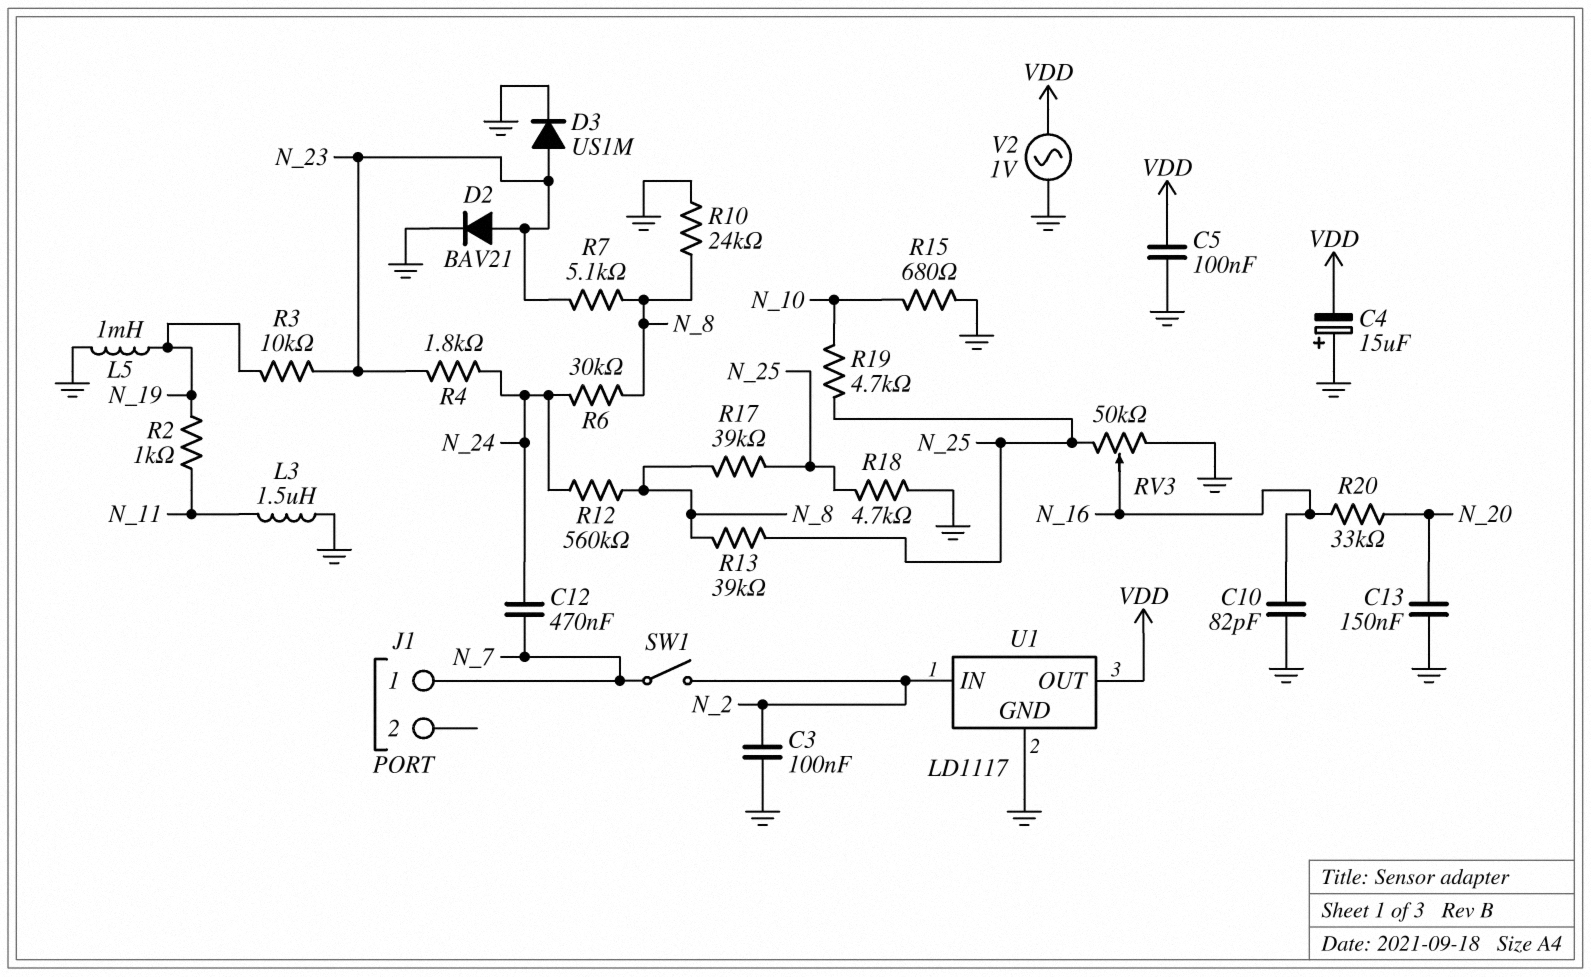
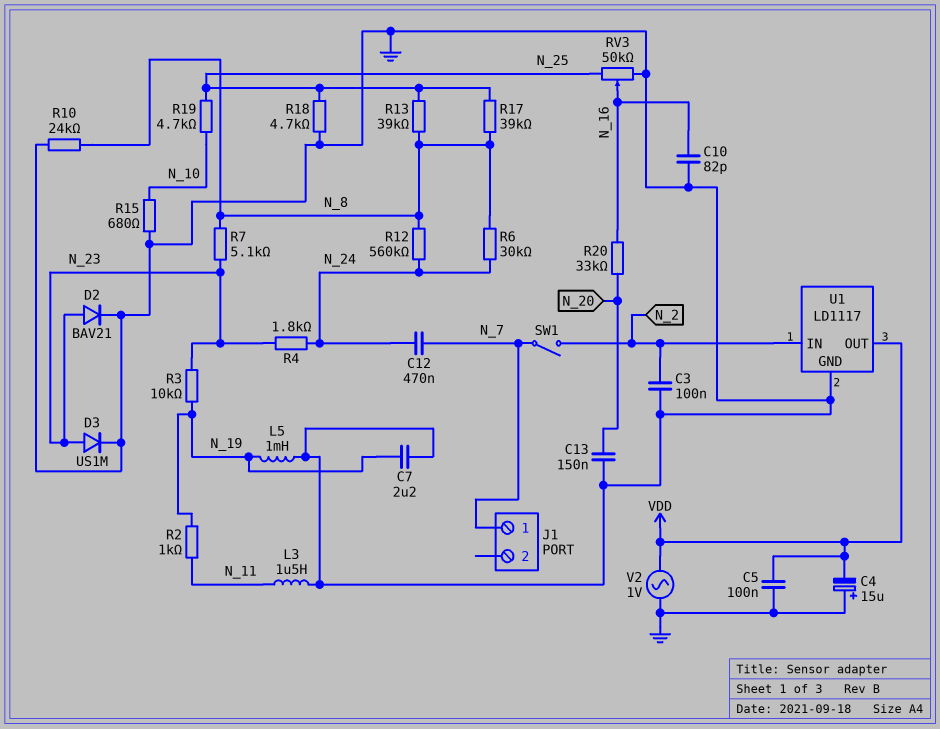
C7: none -> 2.2uF (GND, N_19)

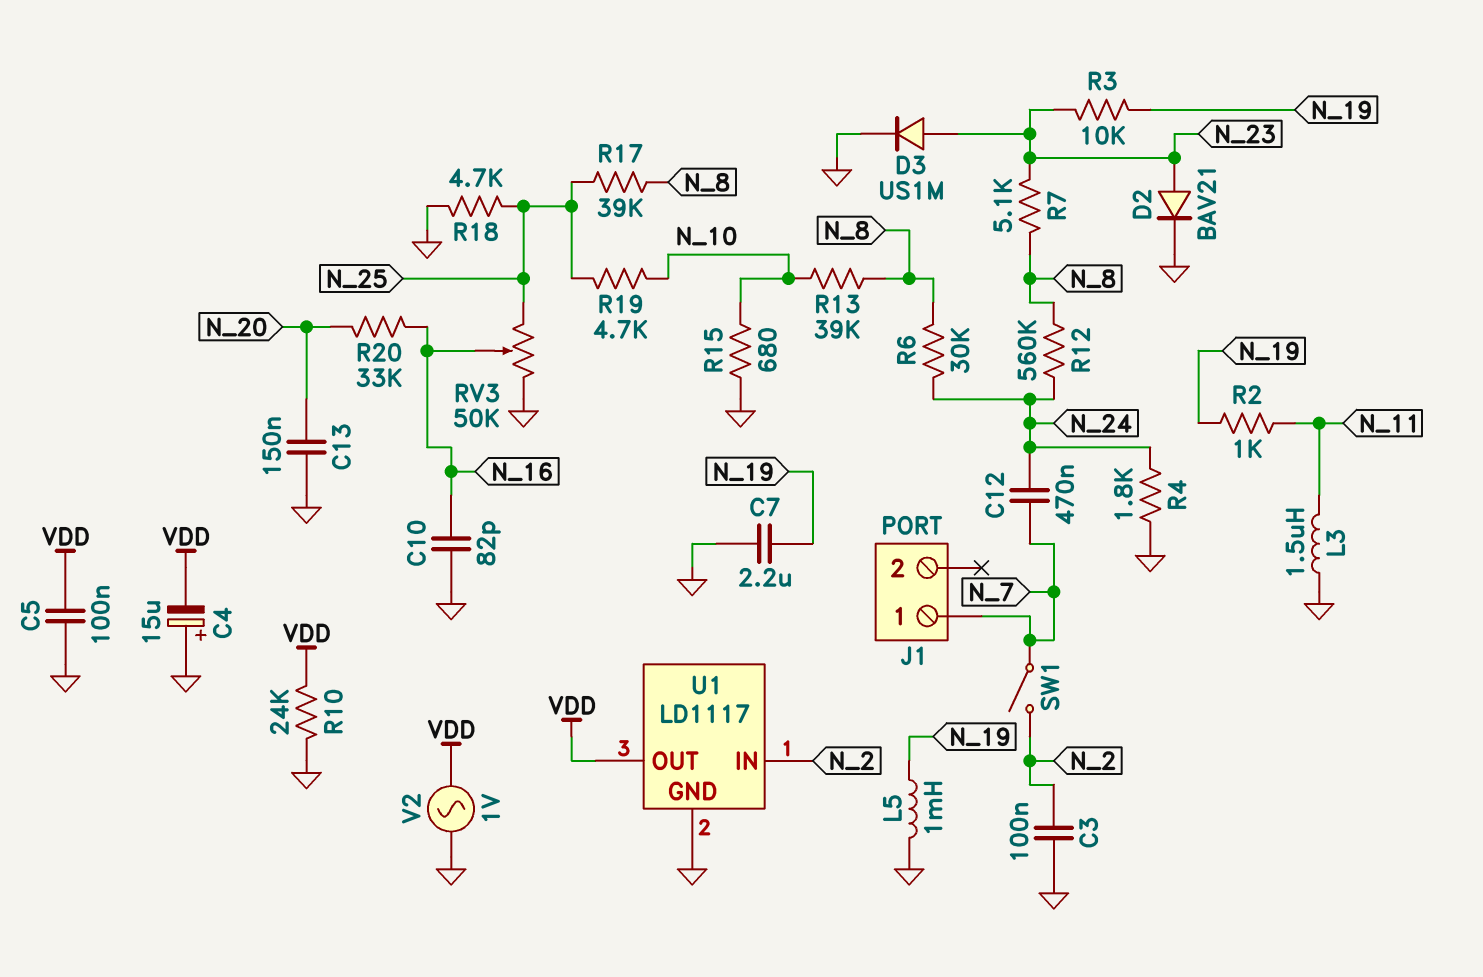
R4: 1.8k (N_23, N_24) -> 1.8k (GND, N_24)
R10: 24k (GND, N_8) -> 24k (GND, VDD)
R13: 39k (N_8, N_25) -> 39k (N_8, N_10)

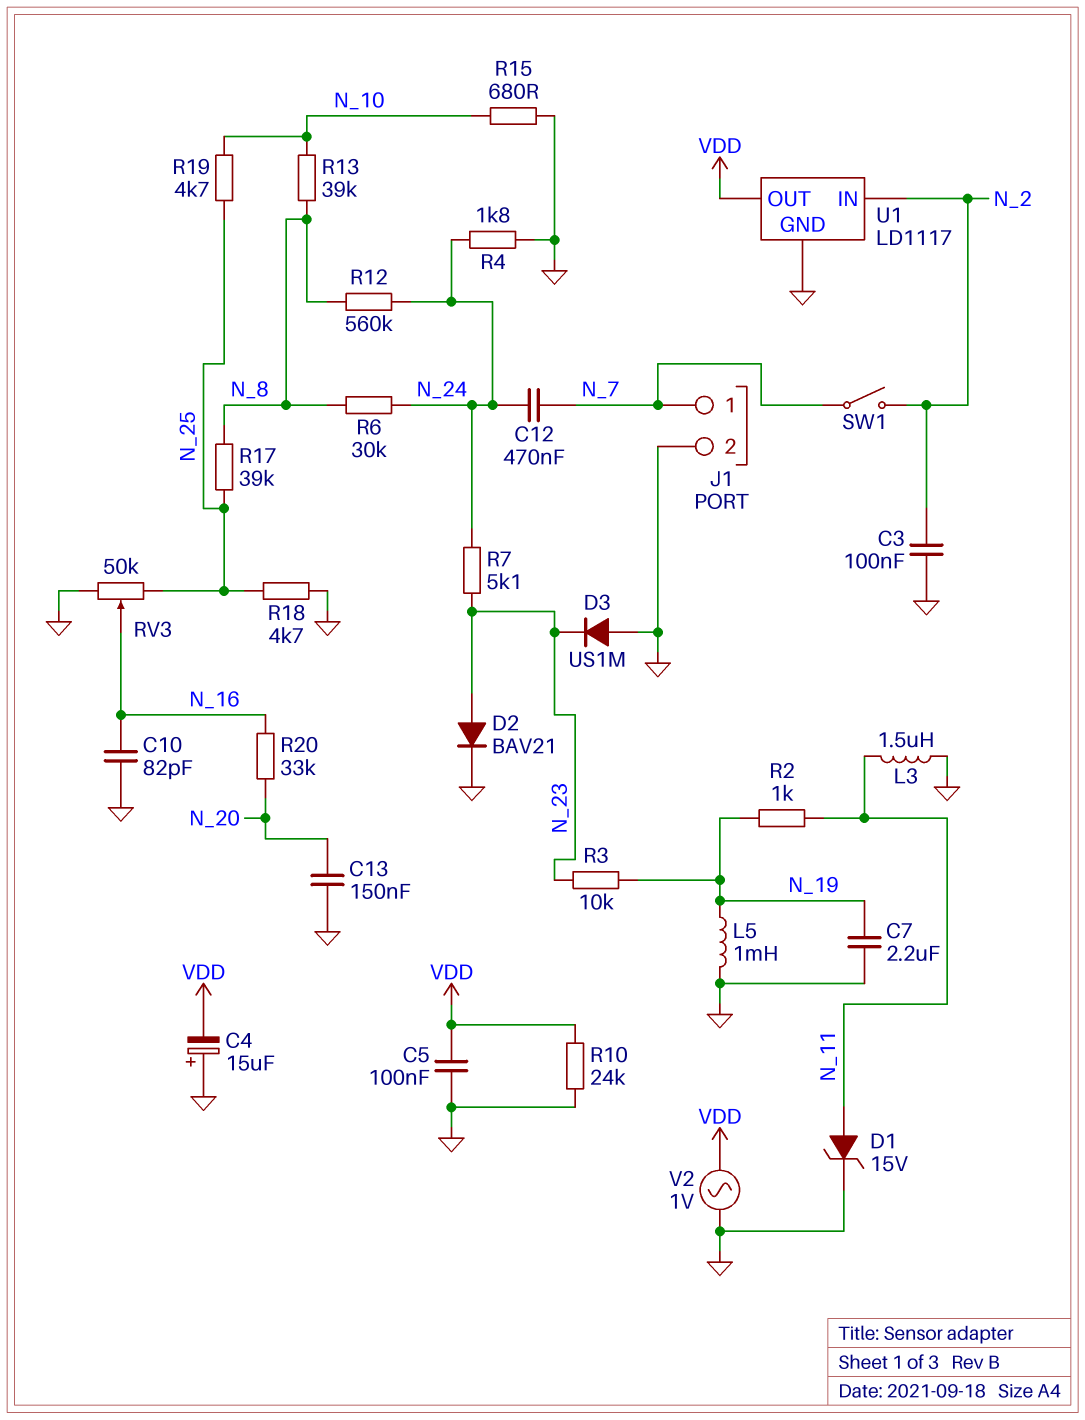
D1: none -> zener 15V (A N_11, K GND)
D3: diode US1M (A N_23, K GND) -> diode US1M (A GND, K N_23)
J1 pin 2: none -> GND
R7: 5.1k (N_8, N_23) -> 5.1k (N_23, N_24)

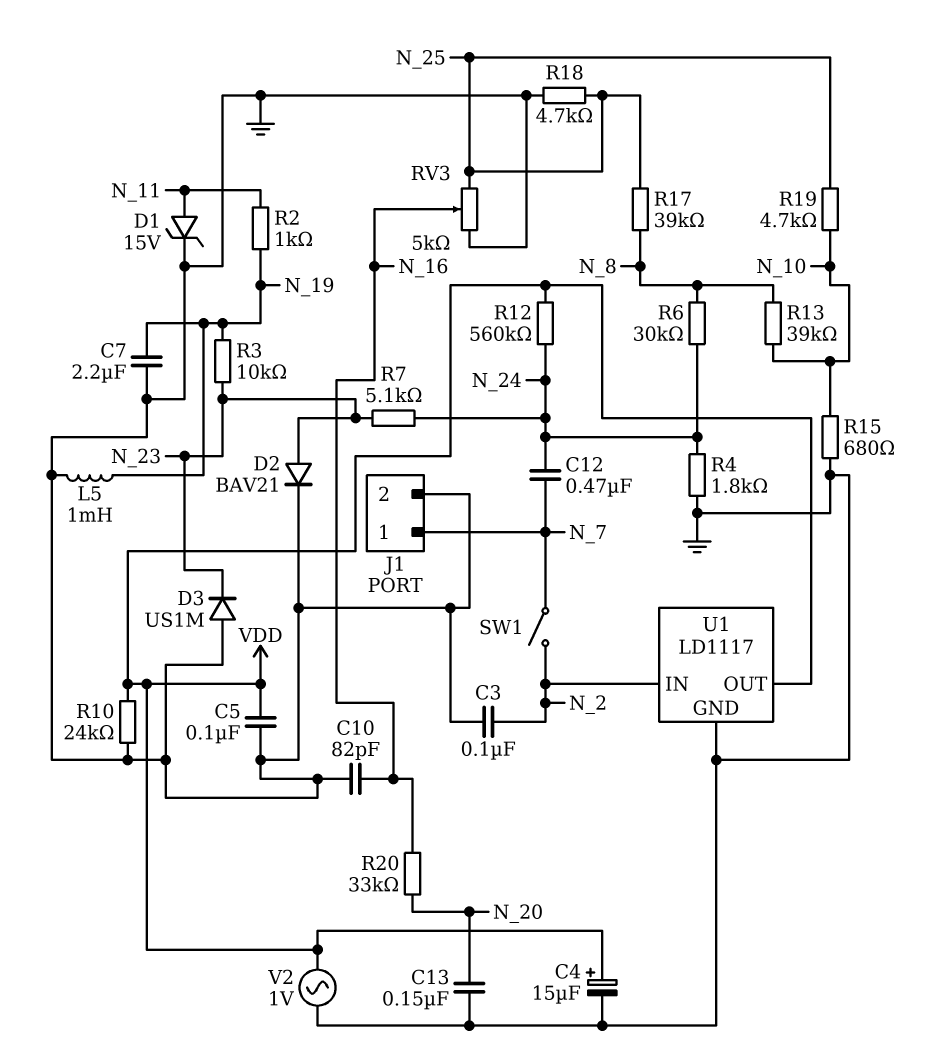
C4: 15uF (plus GND, minus VDD) -> 15uF (plus VDD, minus GND)
L3: 1.5uH (GND, N_11) -> none
R12: 560k (N_8, N_24) -> 560k (N_24, VDD)
RV3: 50k (GND, N_25, wiper N_16) -> 5k (GND, N_25, wiper N_16)

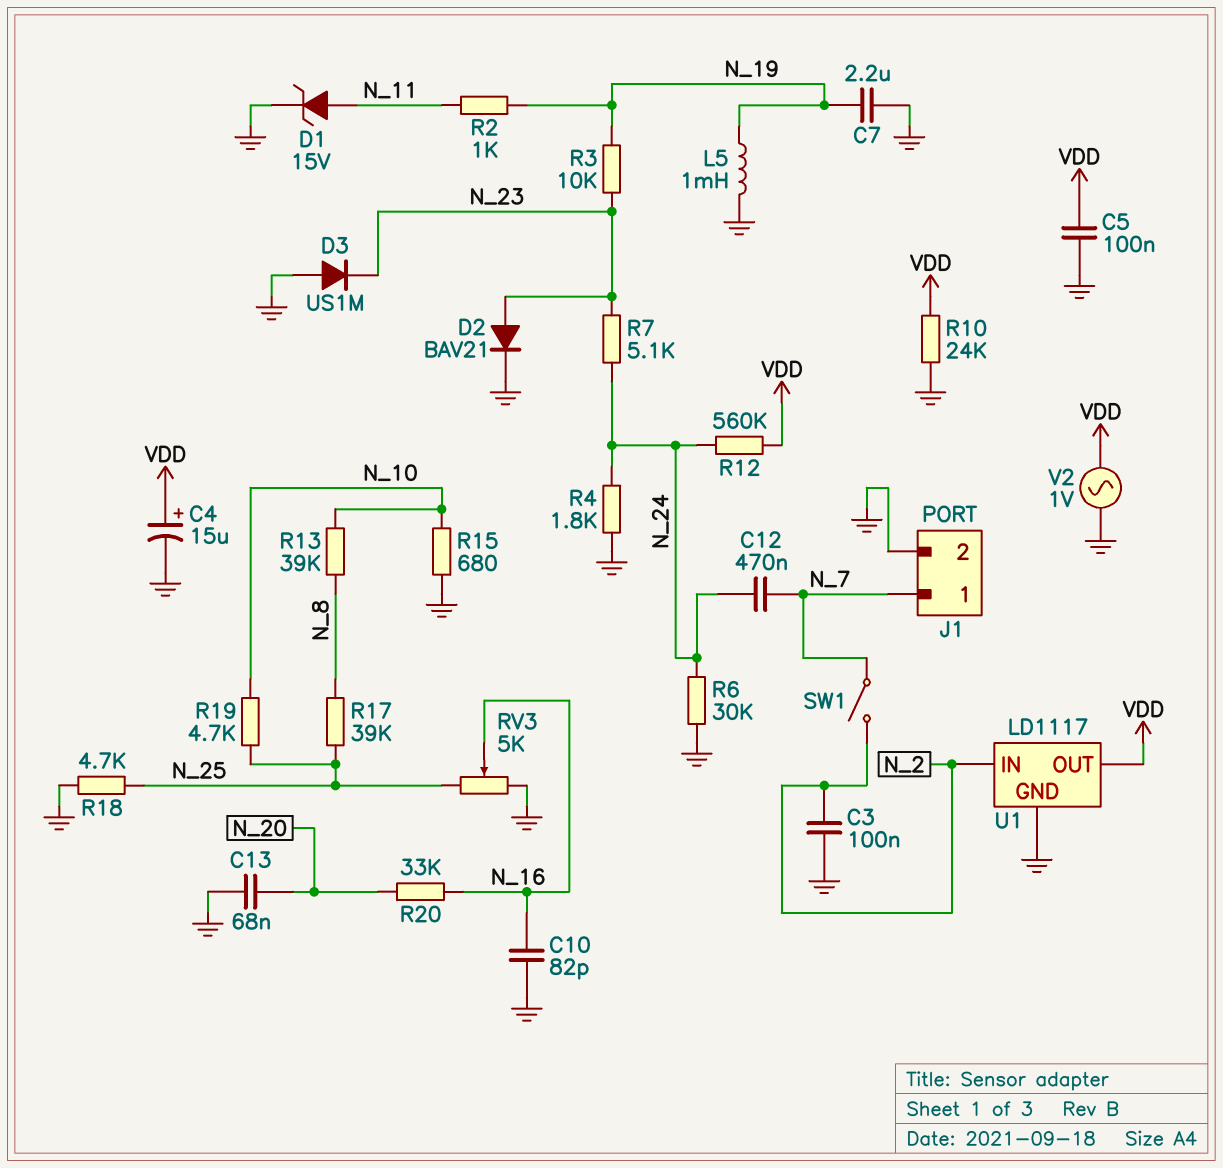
C13: 150nF (GND, N_20) -> 68nF (GND, N_20)
R6: 30k (N_8, N_24) -> 30k (GND, N_24)

